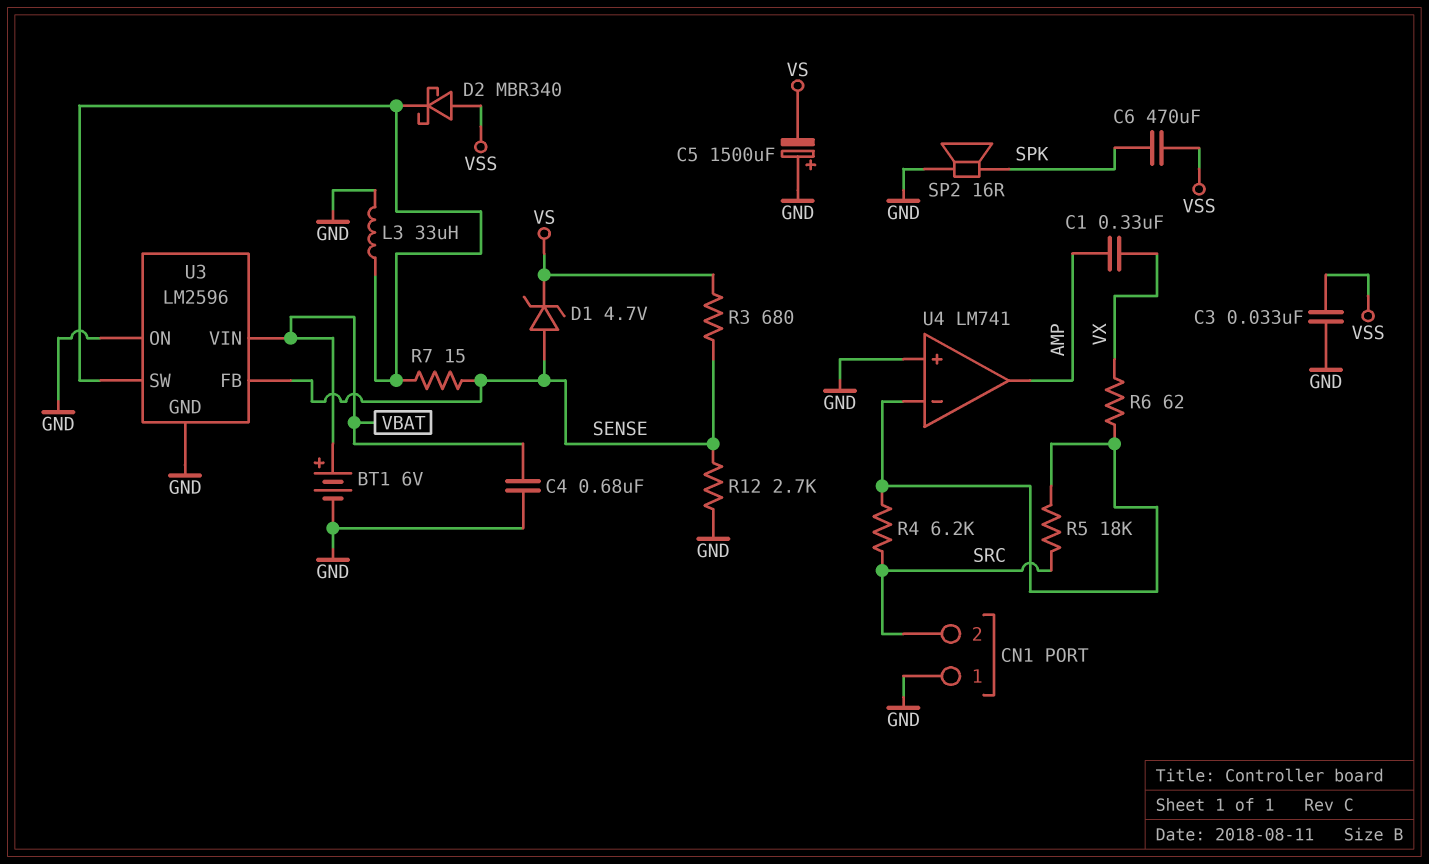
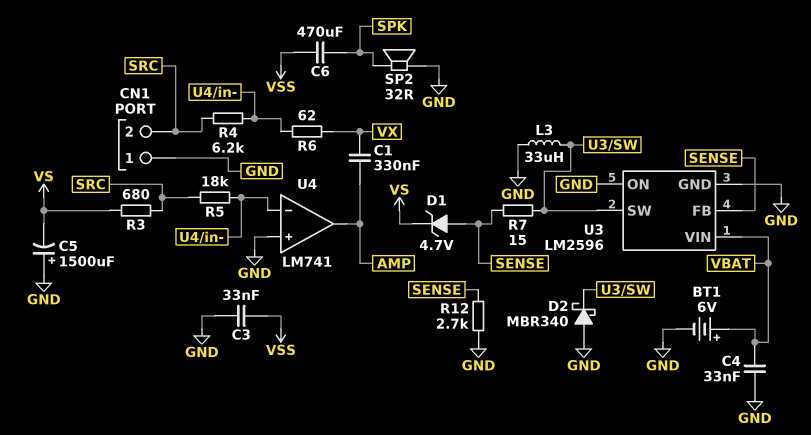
C4: 680nF (GND, VBAT) -> 33nF (GND, VBAT)
D2: schottky MBR340 (A VSS, K U3/SW) -> schottky MBR340 (A GND, K U3/SW)
R3: 680 (SENSE, VS) -> 680 (SRC, VS)
SP2: speaker 16R (GND, SPK) -> speaker 32R (GND, SPK)

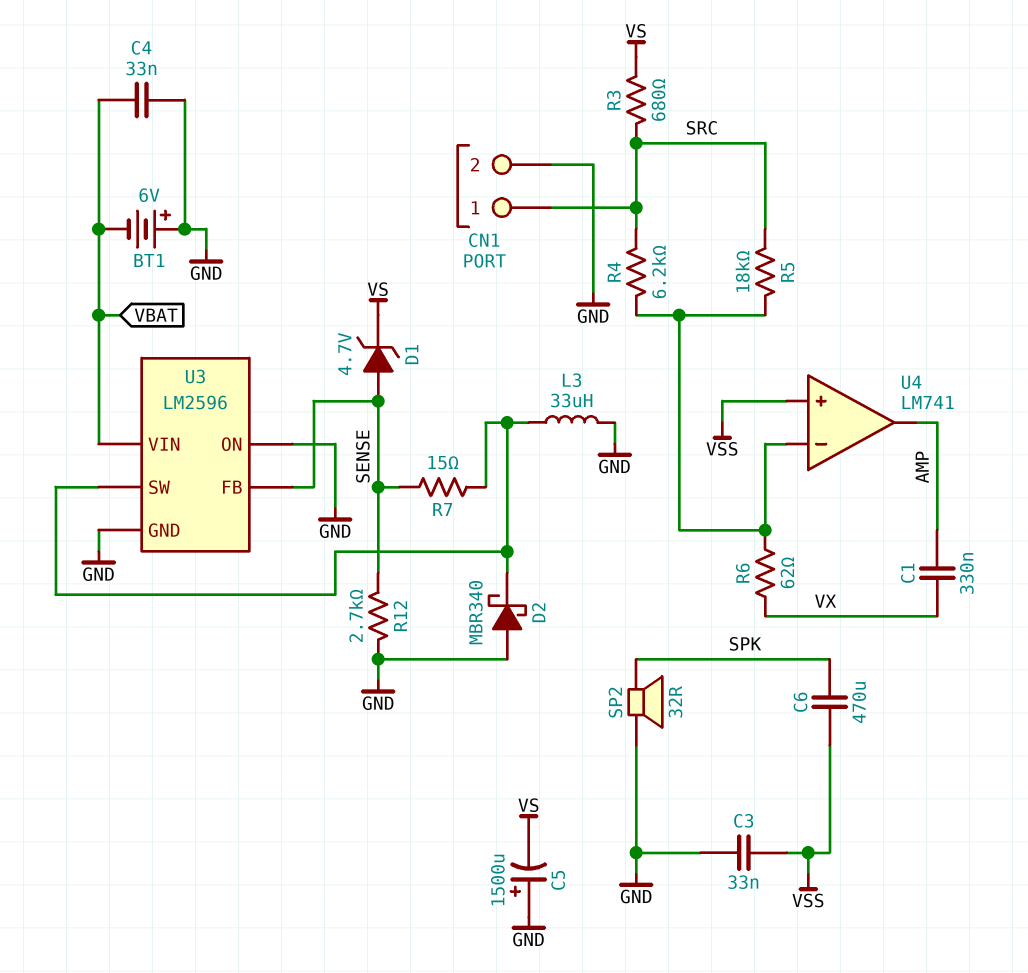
BT1: 6V (plus VBAT, minus GND) -> 6V (plus GND, minus VBAT)
CN1 pin 1: GND -> SRC
CN1 pin 2: SRC -> GND
U4 pin in+: GND -> VSS

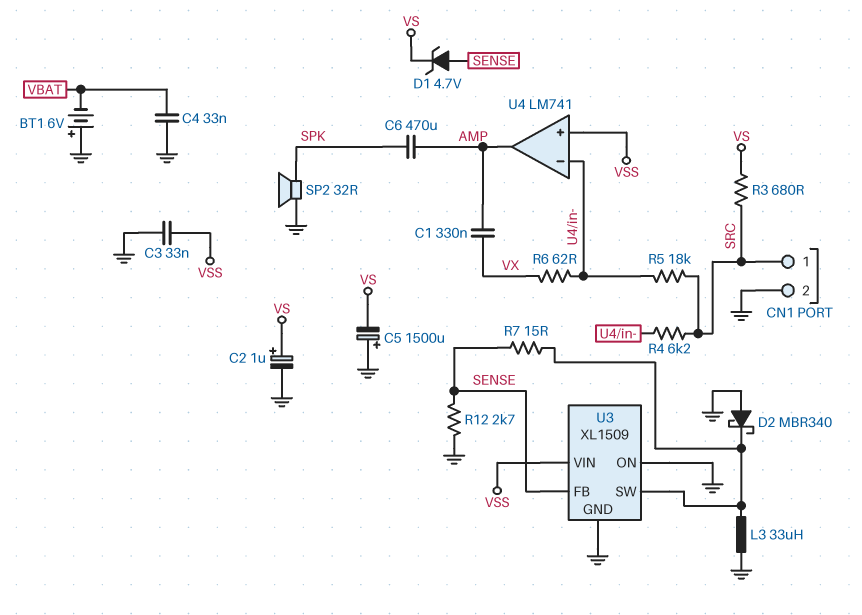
C2: none -> 1uF (plus VS, minus GND)
C6: 470uF (SPK, VSS) -> 470uF (AMP, SPK)
U3: LM2596 -> XL1509
U3 pin VIN: VBAT -> VSS

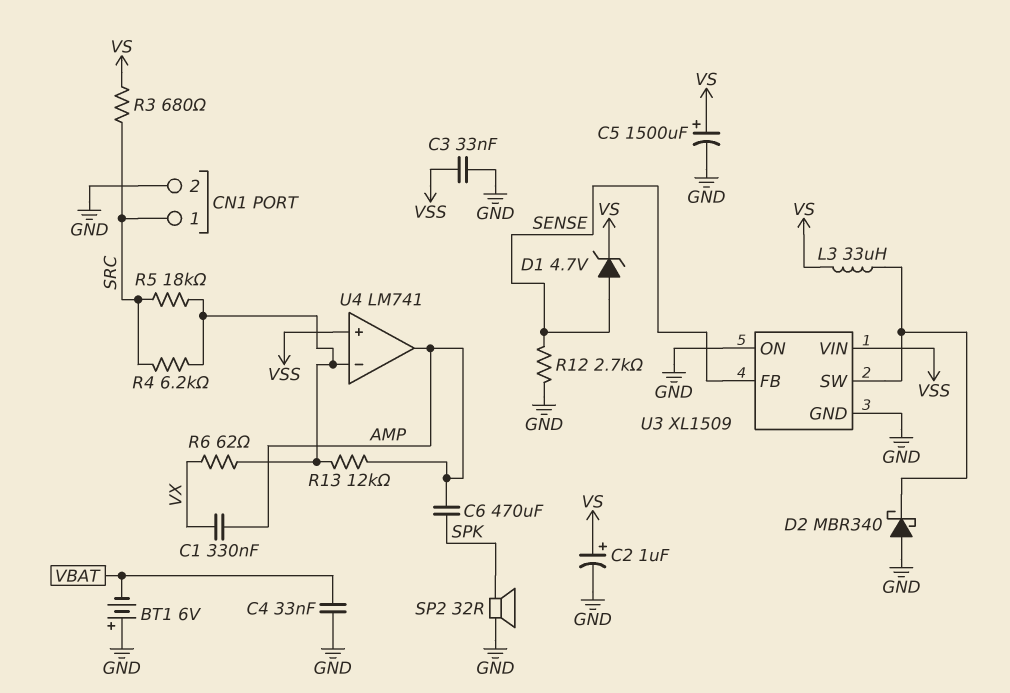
C5: 1500uF (plus GND, minus VS) -> 1500uF (plus VS, minus GND)
L3: 33uH (GND, U3/SW) -> 33uH (U3/SW, VS)
R7: 15 (SENSE, U3/SW) -> none
R13: none -> 12k (AMP, U4/in-)

